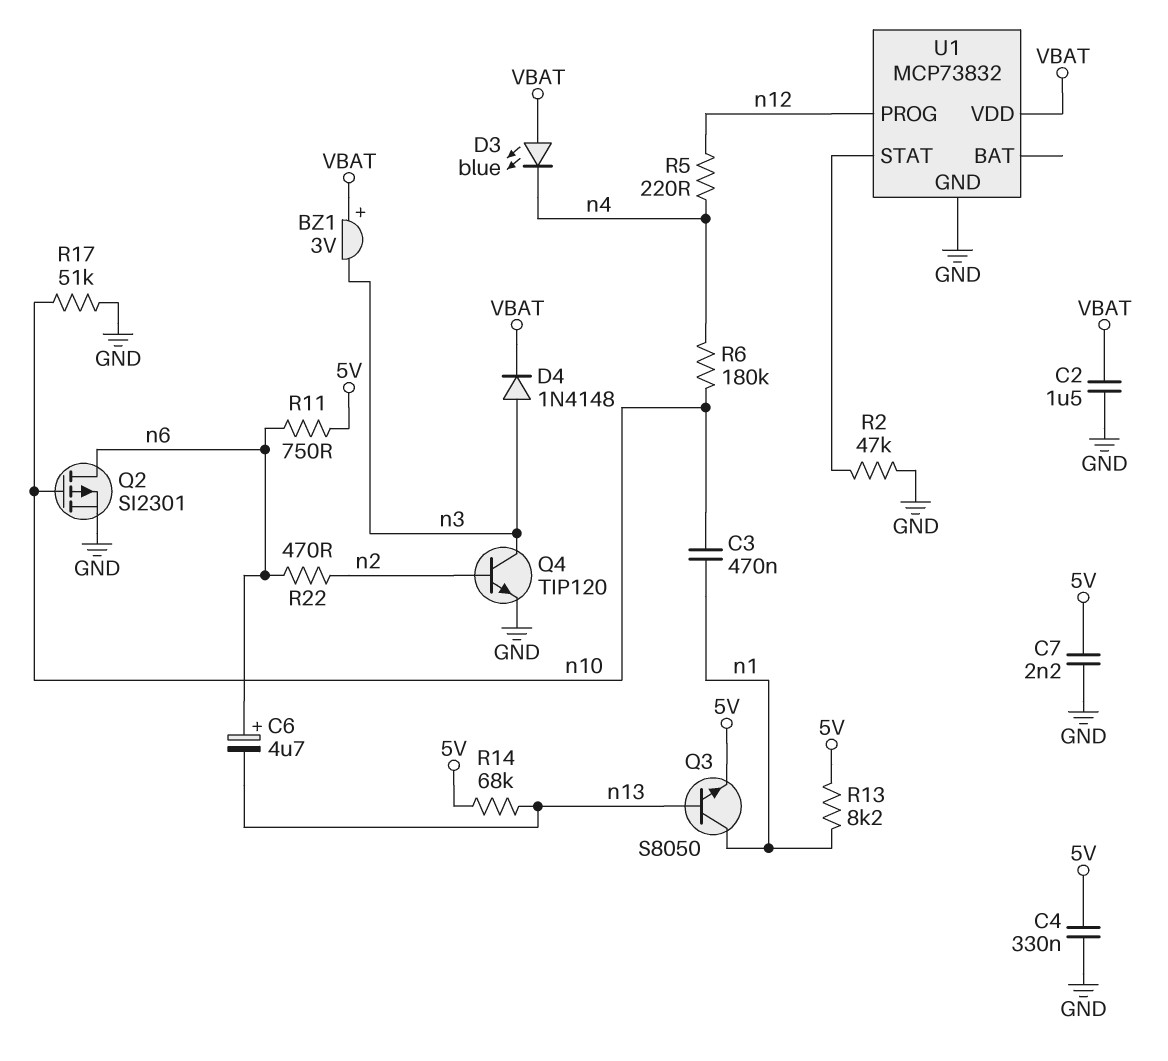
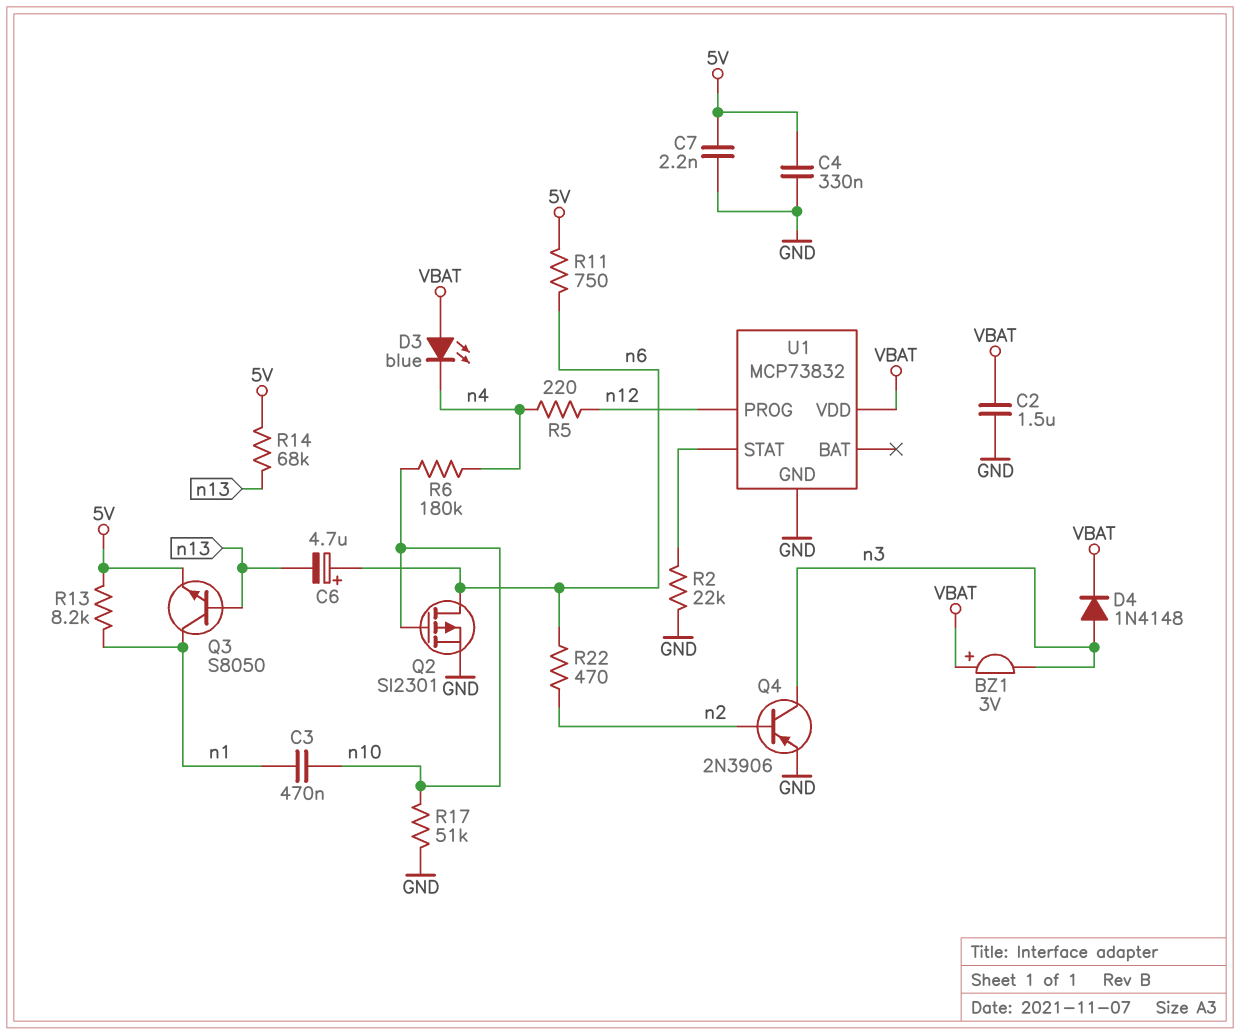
Q4: NPN TIP120 (B n2, C n3, E GND) -> PNP 2N3906 (B n2, C n3, E GND)
R2: 47k (GND, U1/STAT) -> 22k (GND, U1/STAT)

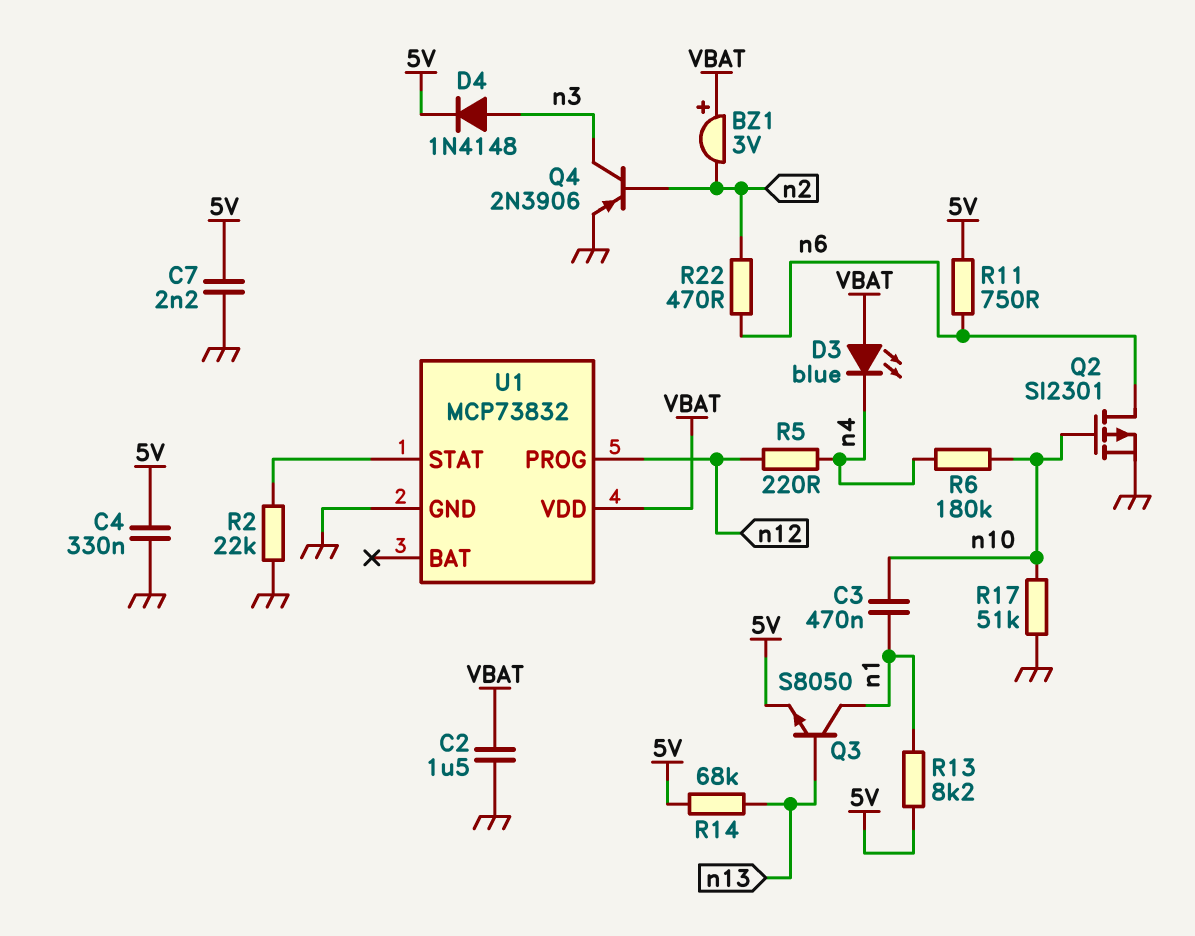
BZ1: buzzer 3V (plus VBAT, minus n3) -> buzzer 3V (plus VBAT, minus n2)
C6: 4.7uF (plus n6, minus n13) -> none
D4: diode 1N4148 (A n3, K VBAT) -> diode 1N4148 (A n3, K 5V)

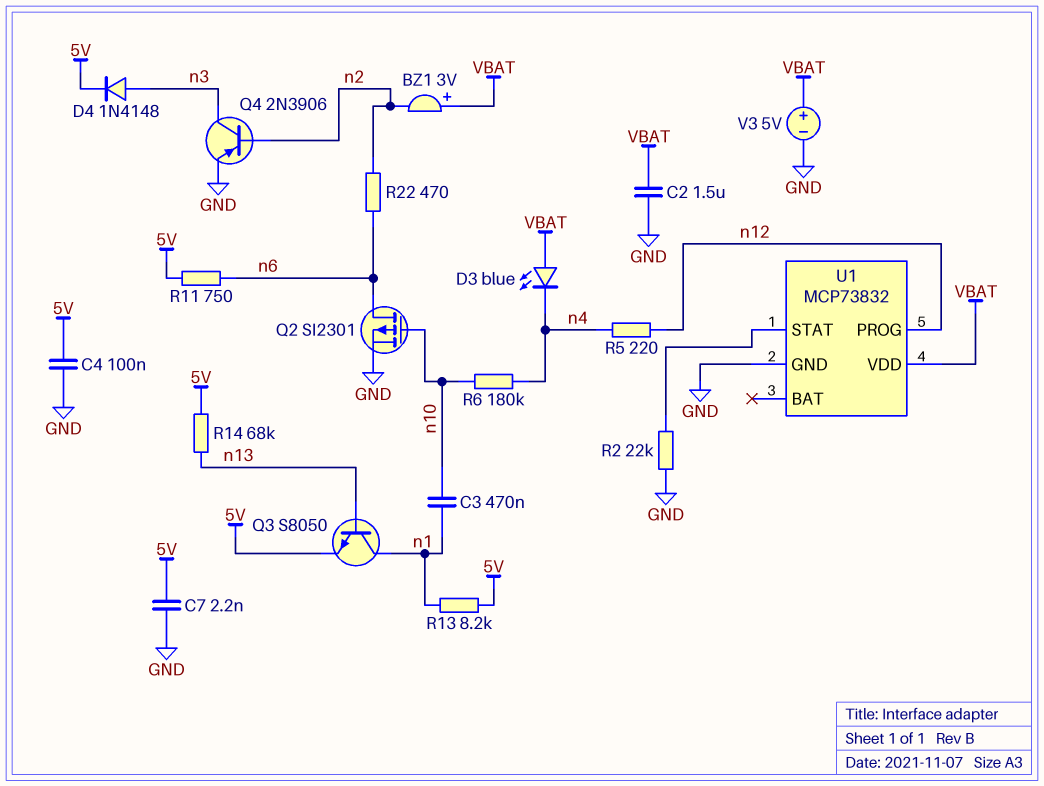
C4: 330nF (5V, GND) -> 100nF (5V, GND)
R17: 51k (GND, n10) -> none
V3: none -> 5V (plus VBAT, minus GND)

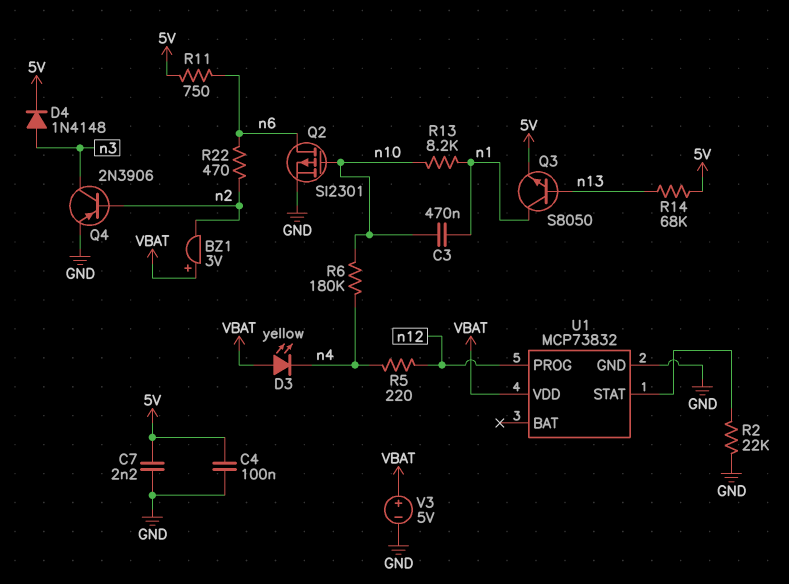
C2: 1.5uF (GND, VBAT) -> none
D3: LED blue (A VBAT, K n4) -> LED yellow (A VBAT, K n4)
R13: 8.2k (5V, n1) -> 8.2k (n1, n10)

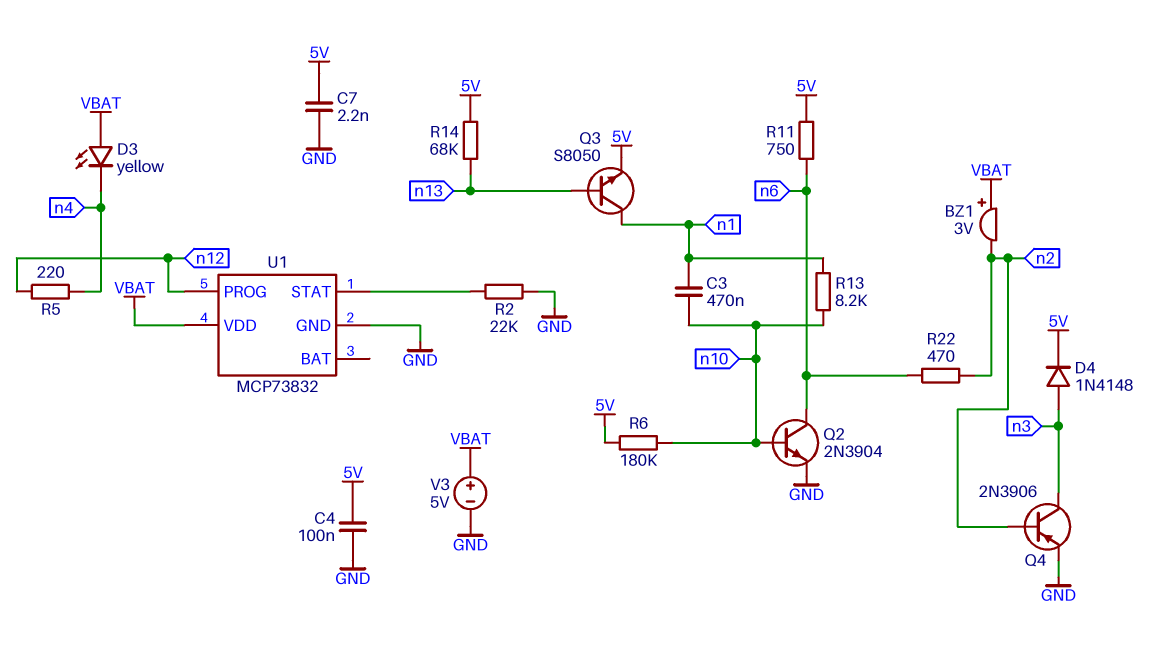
Q2: PMOS SI2301 (G n10, D n6, S GND) -> NPN 2N3904 (B n10, C n6, E GND)
R6: 180k (n4, n10) -> 180k (5V, n10)

